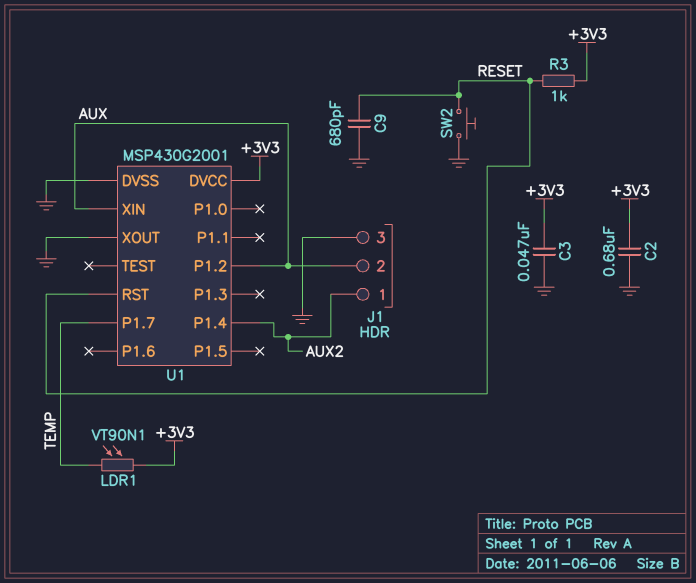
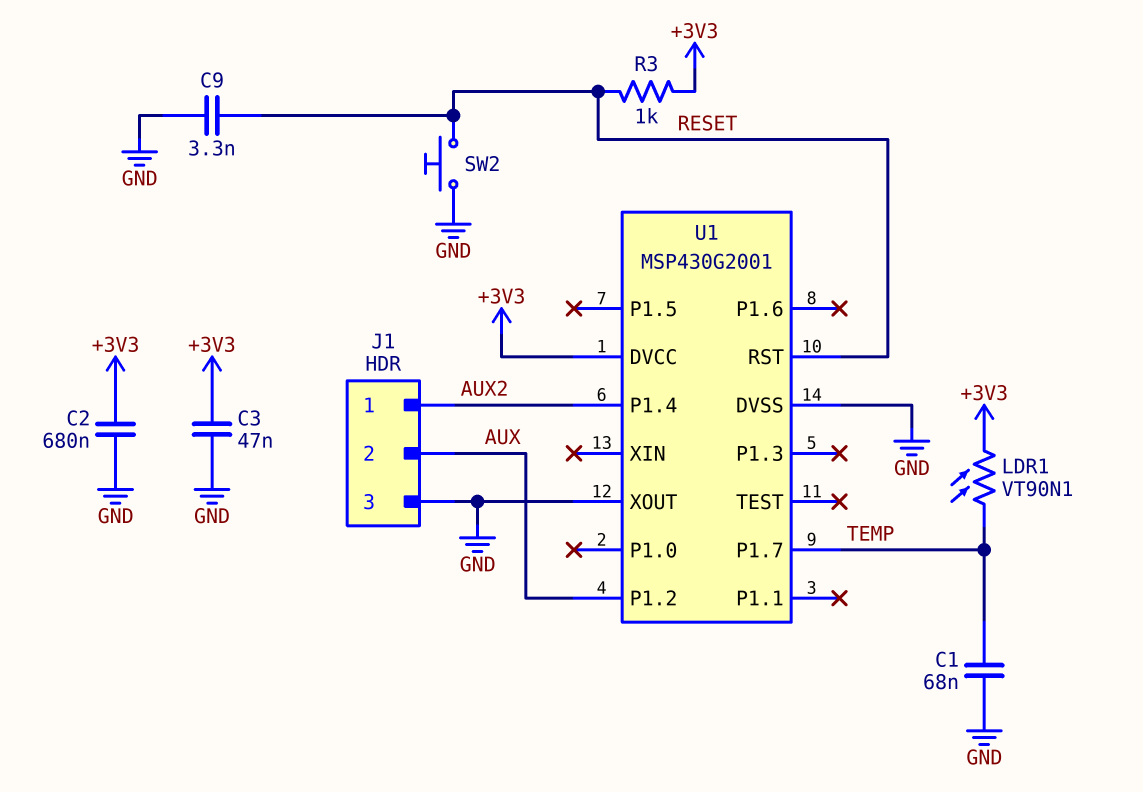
C1: none -> 68nF (GND, TEMP)
C9: 680pF (GND, RESET) -> 3.3nF (GND, RESET)
U1 pin XIN: AUX -> none

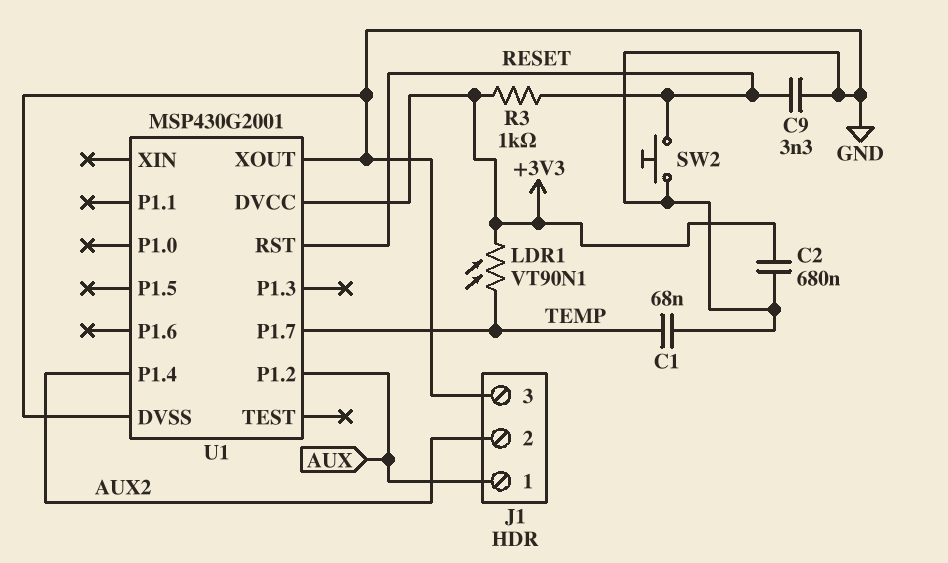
C3: 47nF (+3V3, GND) -> none
J1 pin 1: AUX2 -> AUX
J1 pin 2: AUX -> AUX2

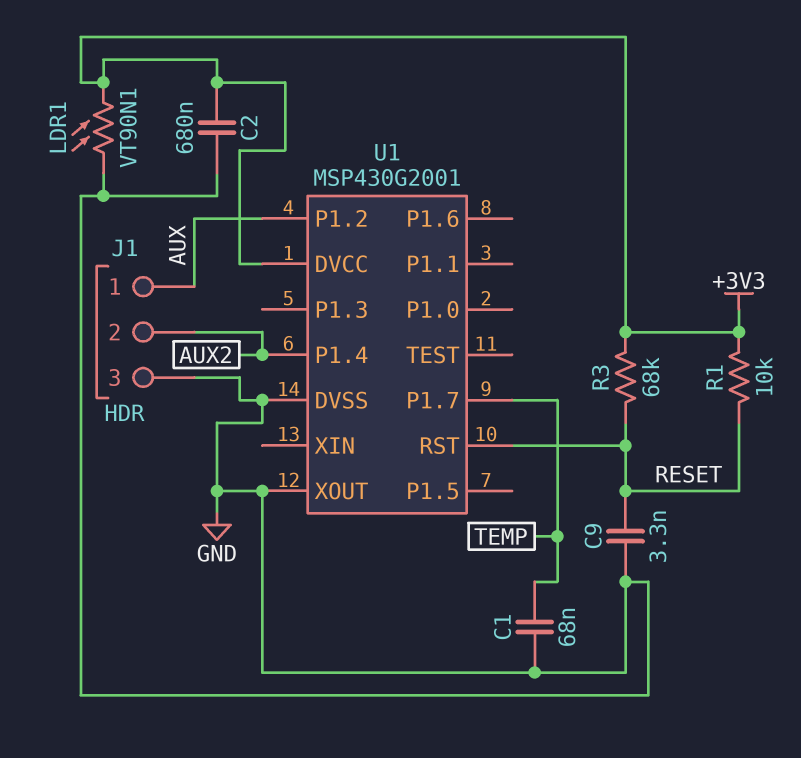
LDR1: VT90N1 (+3V3, TEMP) -> VT90N1 (+3V3, GND)
R1: none -> 10k (+3V3, RESET)
R3: 1k (+3V3, RESET) -> 68k (+3V3, RESET)
SW2: button (GND, RESET) -> none

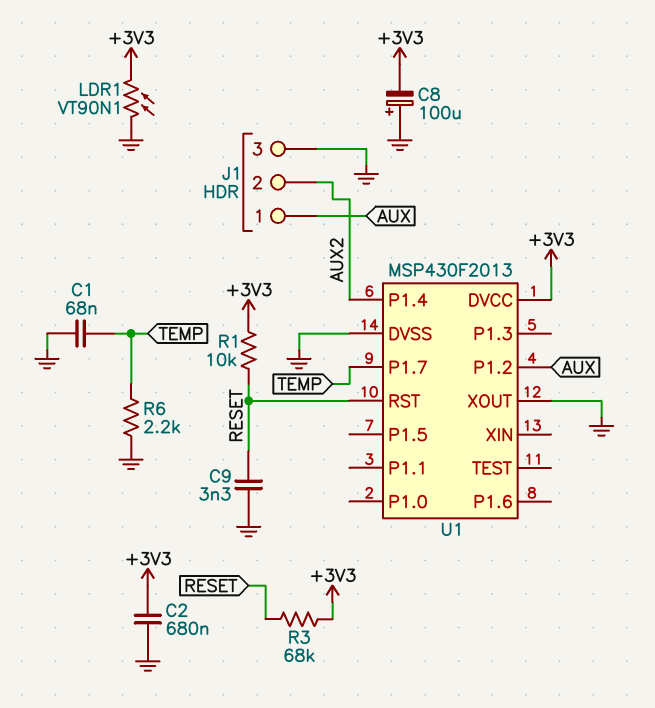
C8: none -> 100uF (plus GND, minus +3V3)
R6: none -> 2.2k (GND, TEMP)
U1: MSP430G2001 -> MSP430F2013

